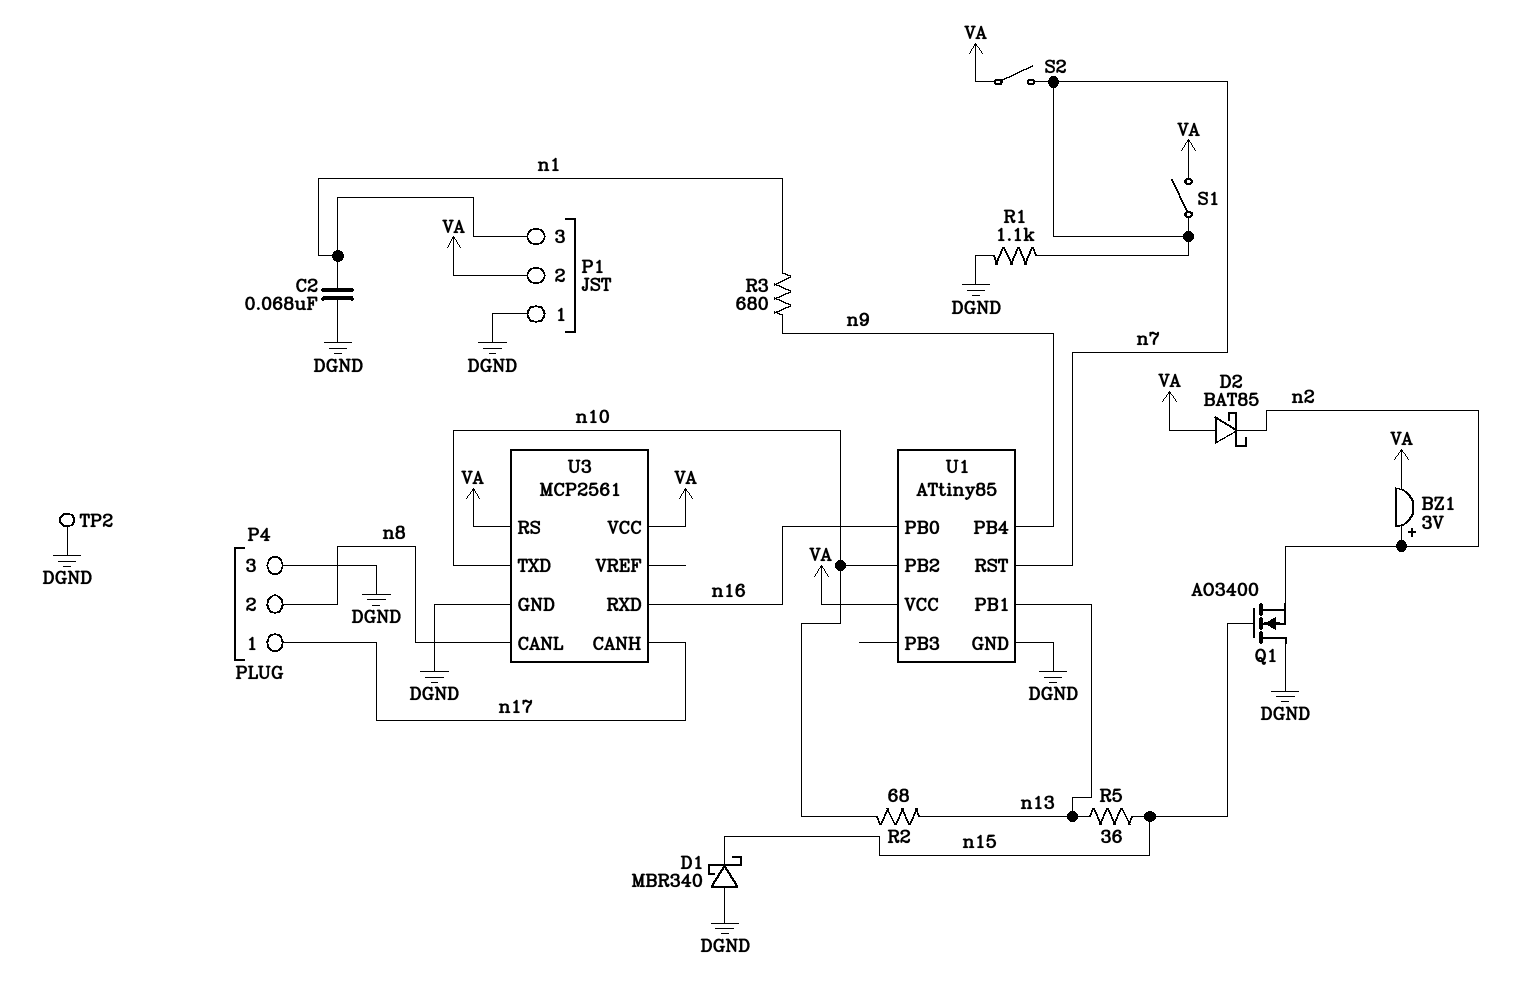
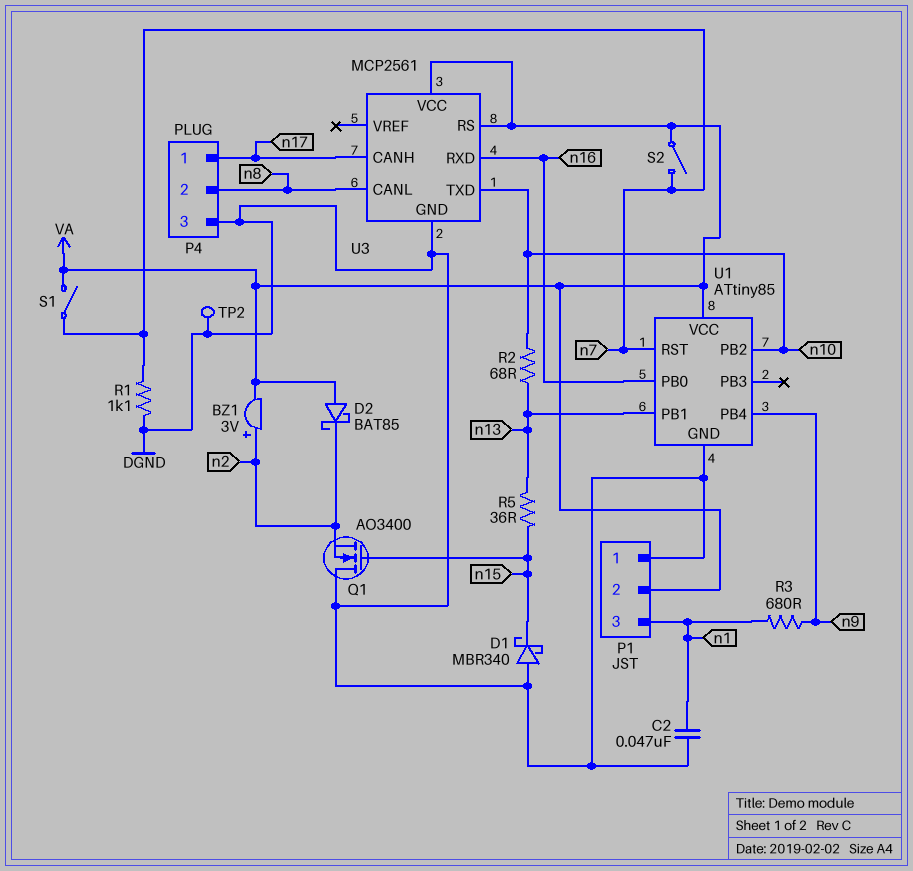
C2: 68nF (DGND, n1) -> 47nF (DGND, n1)

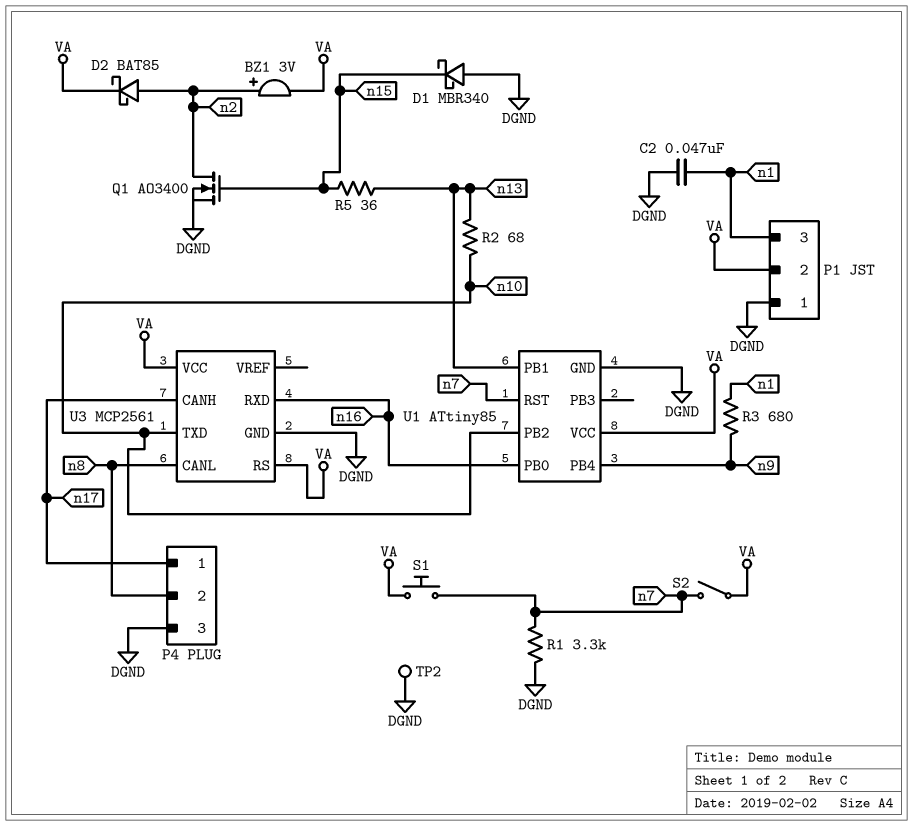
D2: schottky BAT85 (A VA, K n2) -> schottky BAT85 (A n2, K VA)
Q1: NMOS AO3400 (G n15, D DGND, S n2) -> NMOS AO3400 (G n15, D n2, S DGND)
R1: 1.1k (DGND, n7) -> 3.3k (DGND, n7)
S1: switch (VA, n7) -> button (VA, n7)

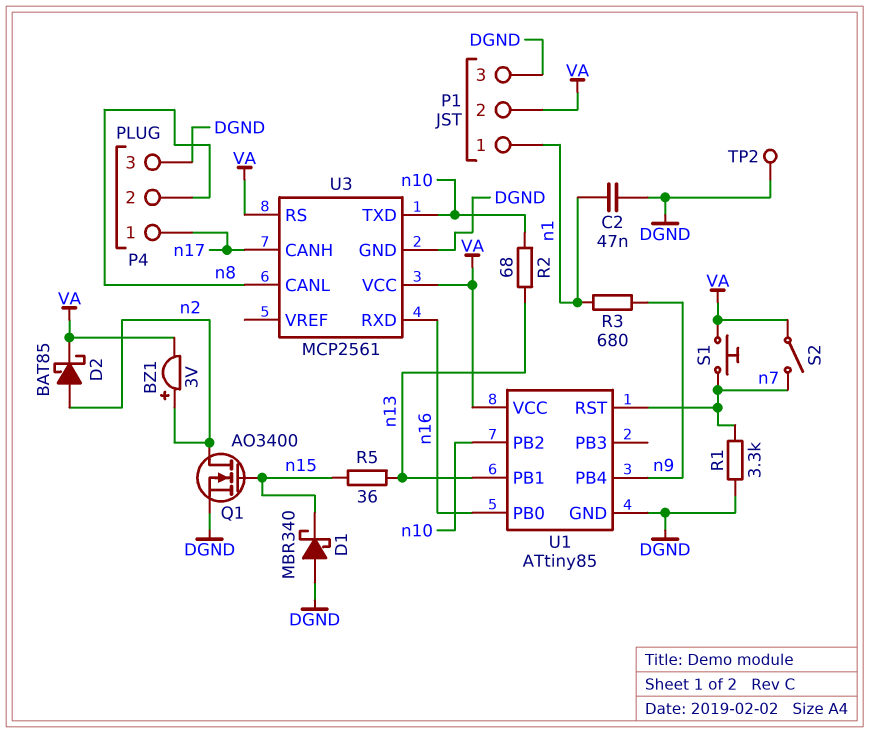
P1 pin 1: DGND -> n1
P1 pin 3: n1 -> DGND

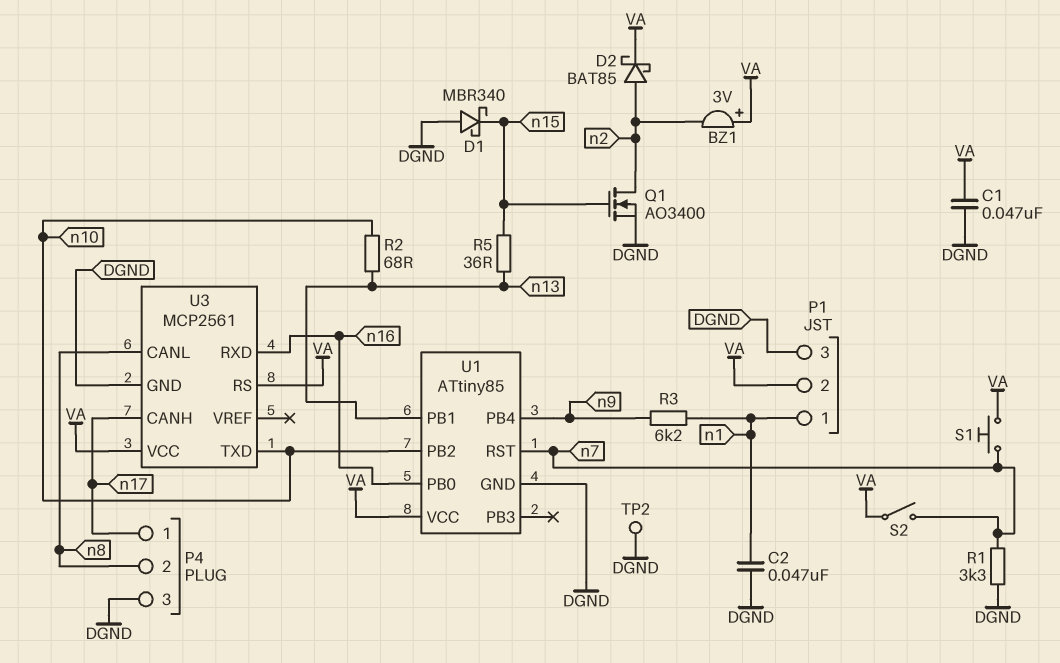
BZ1: buzzer 3V (plus n2, minus VA) -> buzzer 3V (plus VA, minus n2)
C1: none -> 47nF (DGND, VA)
R3: 680 (n1, n9) -> 6.2k (n1, n9)

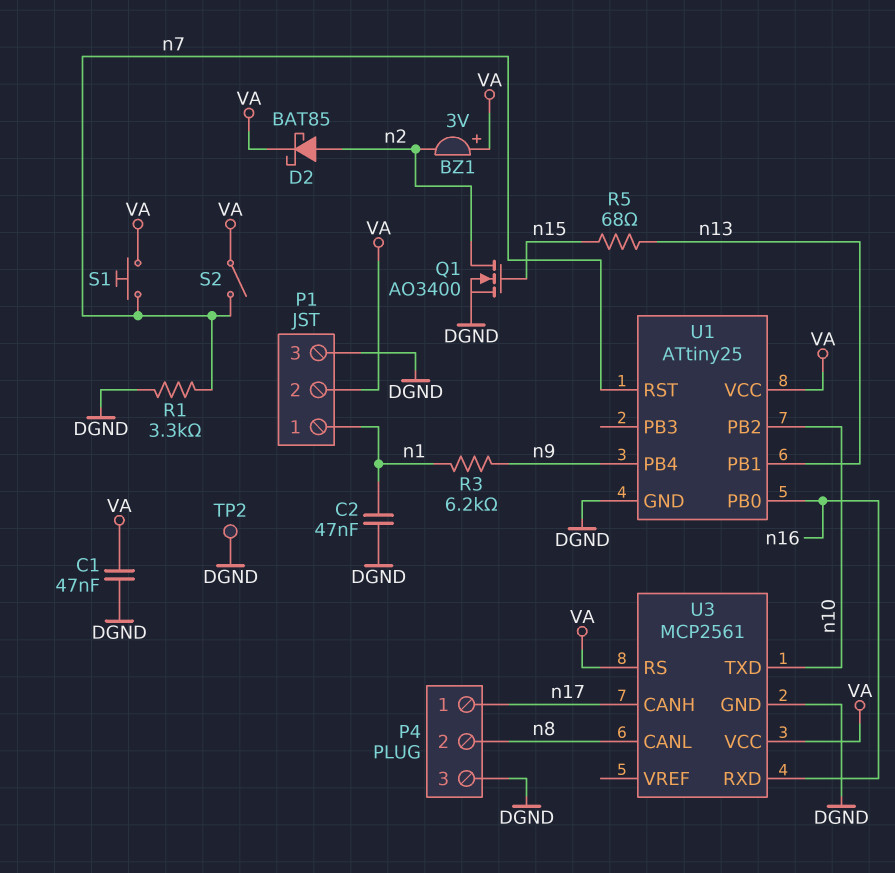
D1: schottky MBR340 (A DGND, K n15) -> none
R2: 68 (n10, n13) -> none
R5: 36 (n13, n15) -> 68 (n13, n15)
U1: ATtiny85 -> ATtiny25

